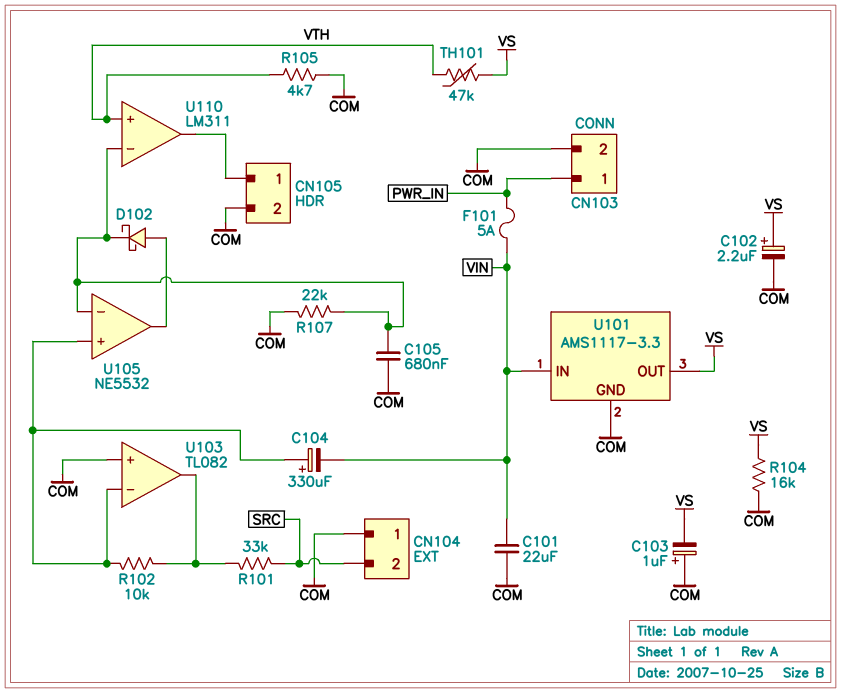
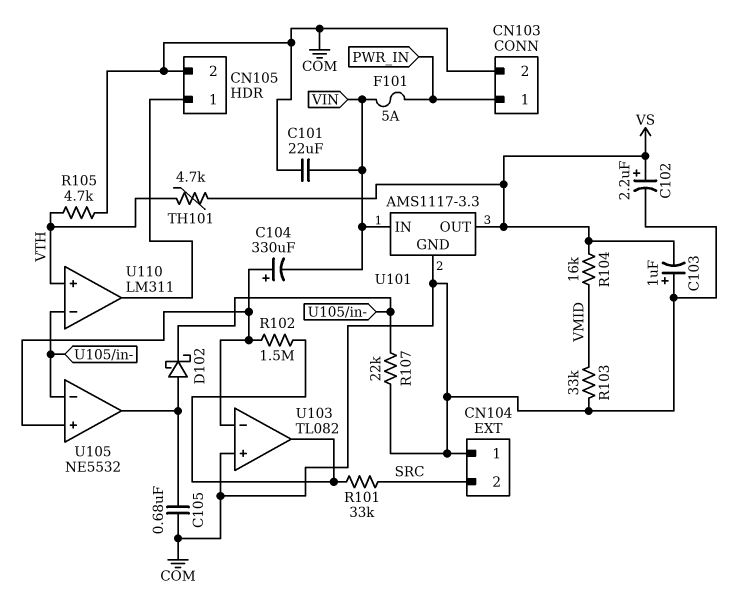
C105: 680nF (COM, U105/in-) -> 680nF (COM, U105/out)
R102: 10k (U103/in-, U103/out) -> 1.5M (U103/in-, U103/out)
R103: none -> 33k (COM, VMID)
R104: 16k (COM, VS) -> 16k (VMID, VS)
TH101: 47k (VS, VTH) -> 4.7k (VS, VTH)

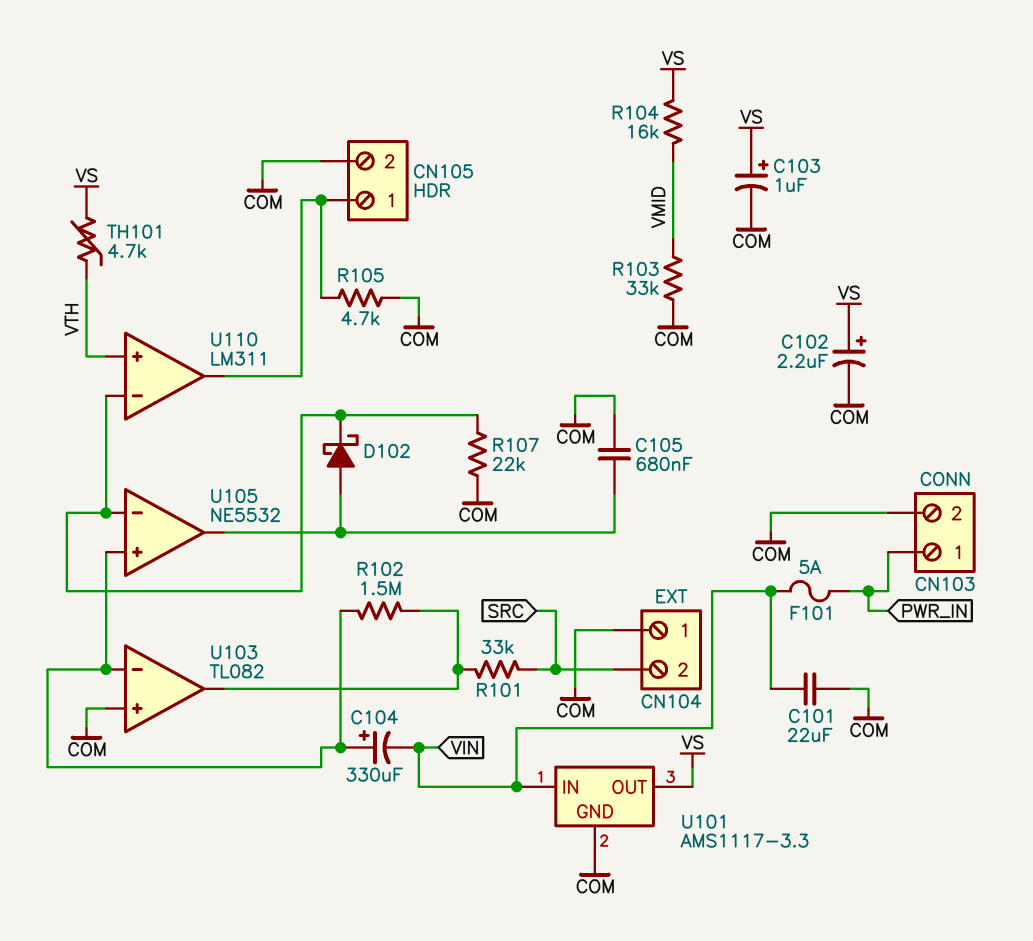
C103: 1uF (plus COM, minus VS) -> 1uF (plus VS, minus COM)
R105: 4.7k (COM, VTH) -> 4.7k (CN105/1, COM)

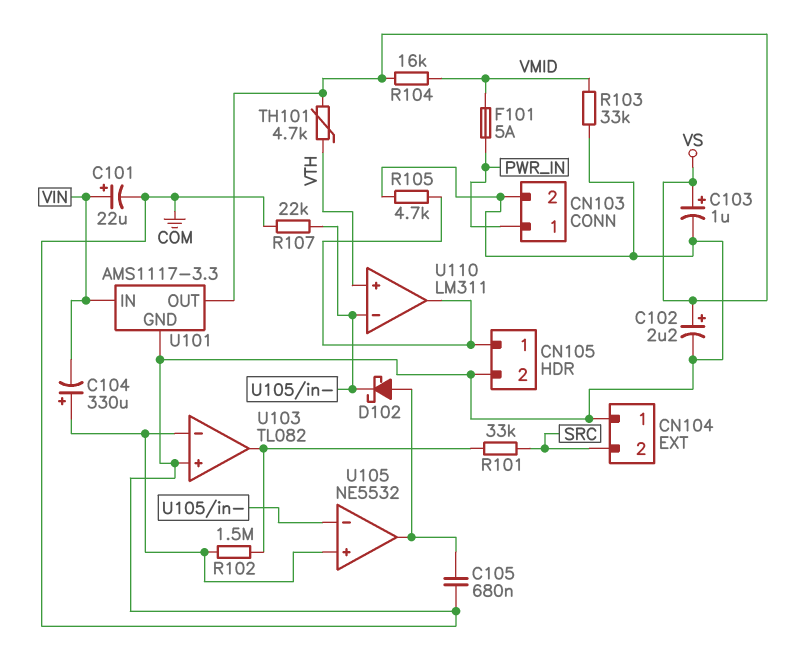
C101: 22uF (COM, VIN) -> 22uF (plus VIN, minus COM)
F101: 5A (PWR_IN, VIN) -> 5A (PWR_IN, VMID)

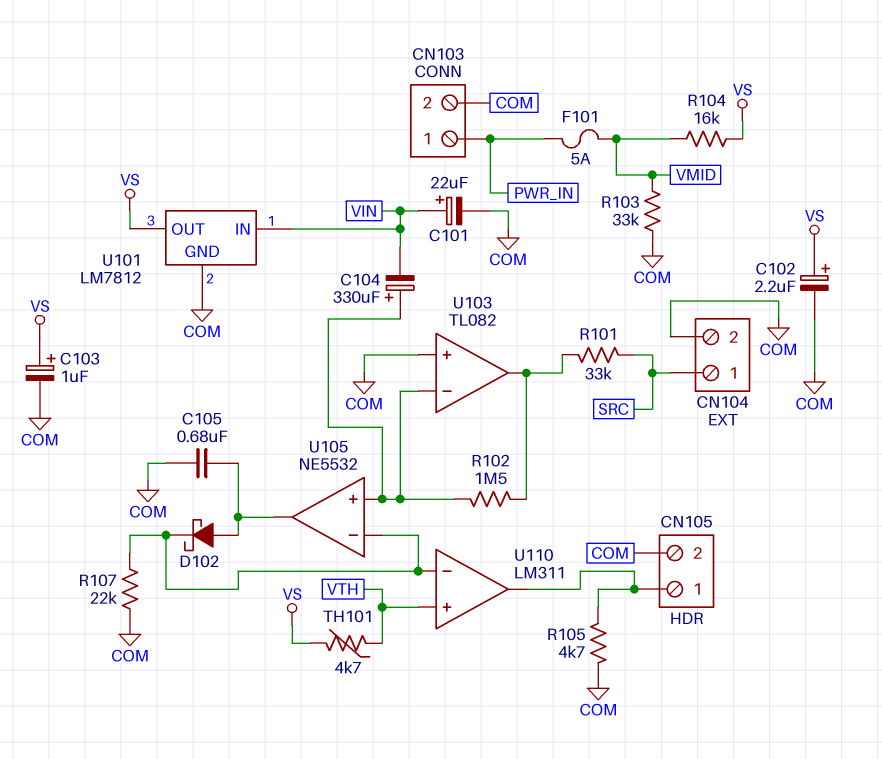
CN104 pin 1: COM -> SRC
CN104 pin 2: SRC -> COM
U101: AMS1117-3.3 -> LM7812

